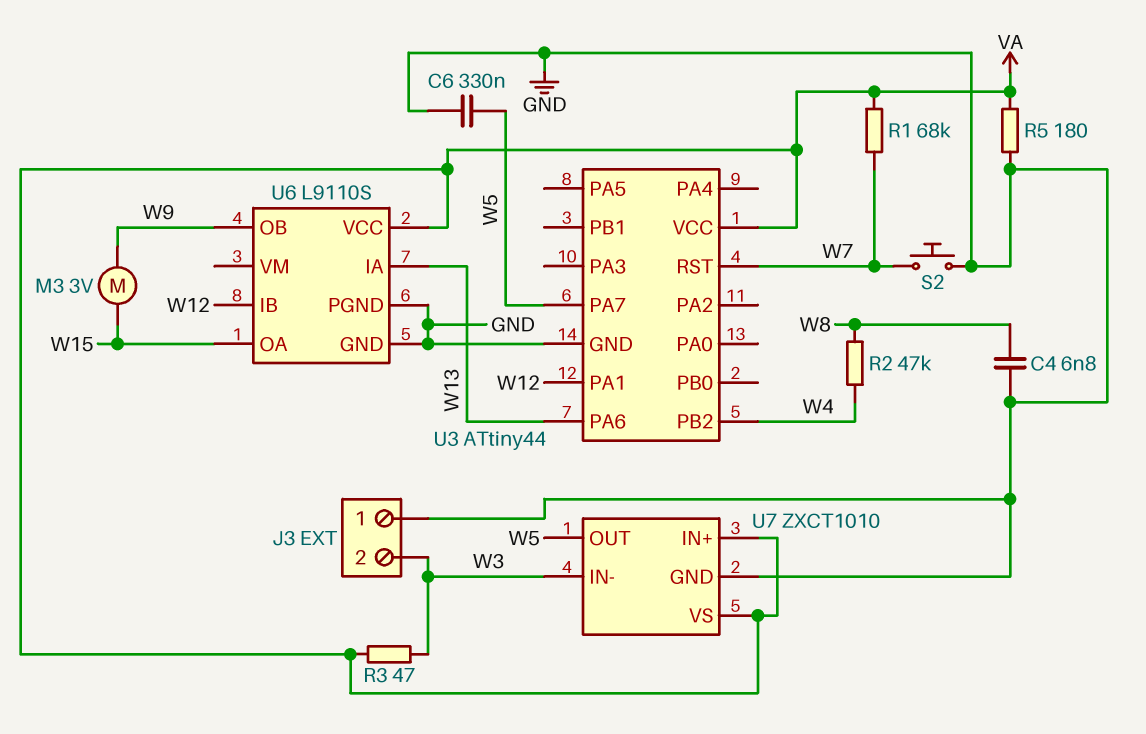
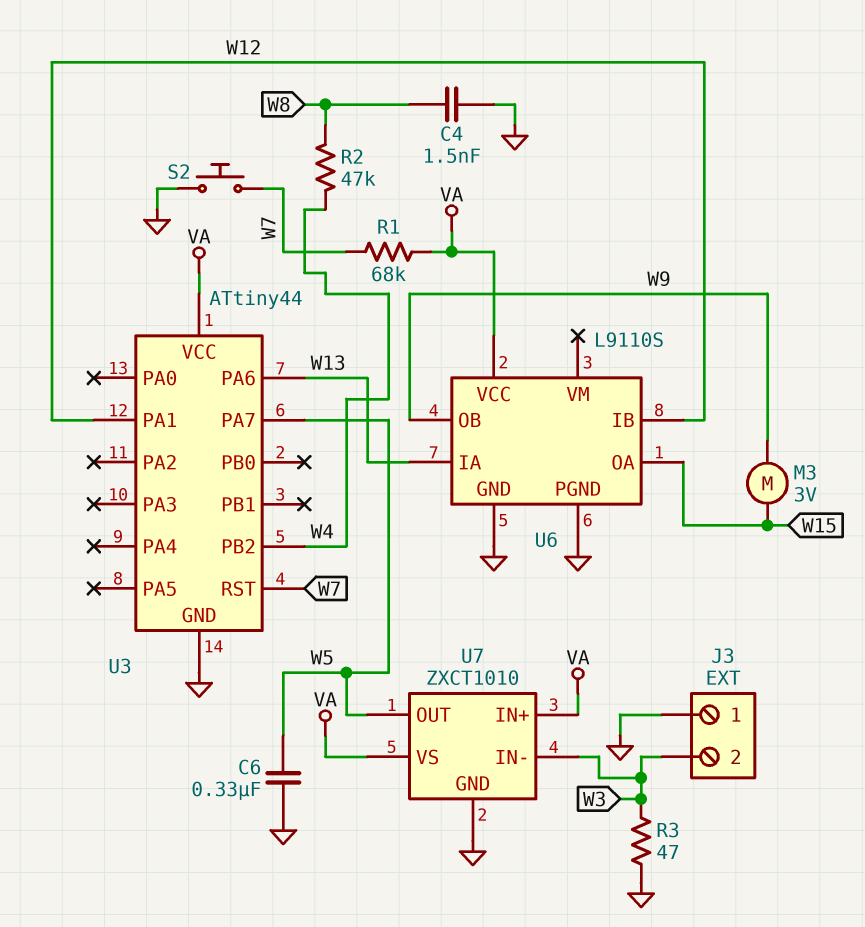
C4: 6.8nF (GND, W8) -> 1.5nF (GND, W8)
R3: 47 (VA, W3) -> 47 (GND, W3)
R5: 180 (GND, VA) -> none

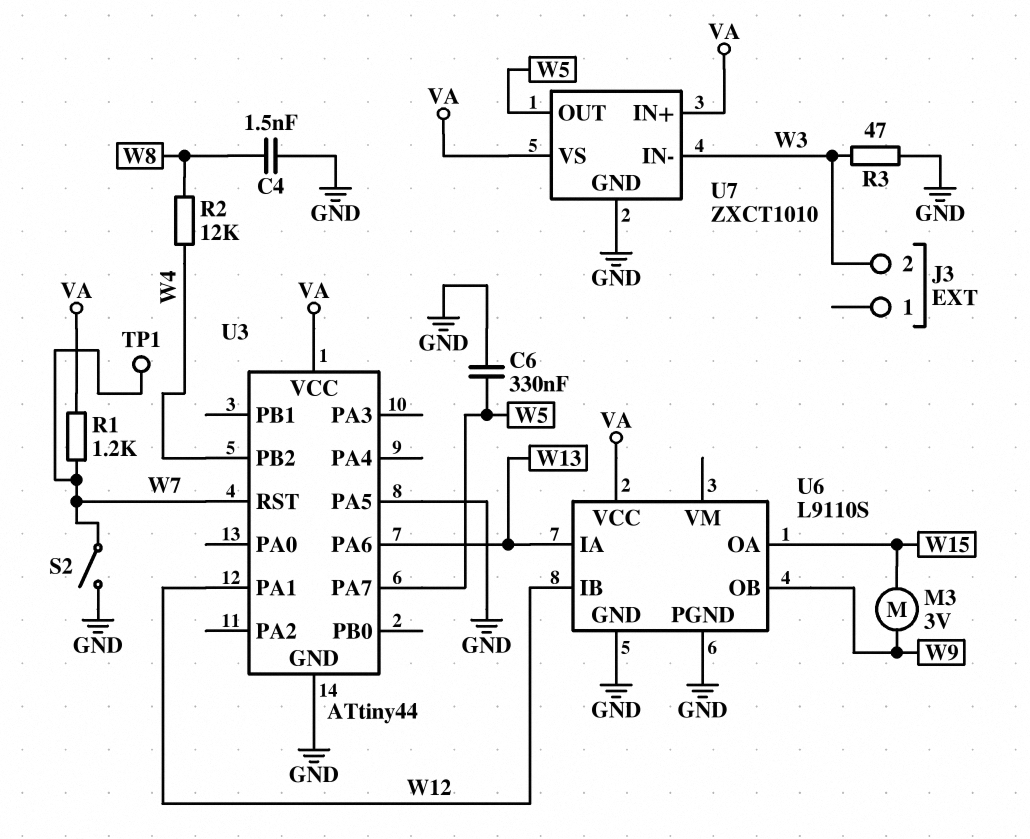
J3 pin 1: GND -> none
R1: 68k (VA, W7) -> 1.2k (VA, W7)
R2: 47k (W4, W8) -> 12k (W4, W8)
S2: button (GND, W7) -> switch (GND, W7)
TP1: none -> test point (W7)
U3 pin PA5: none -> GND

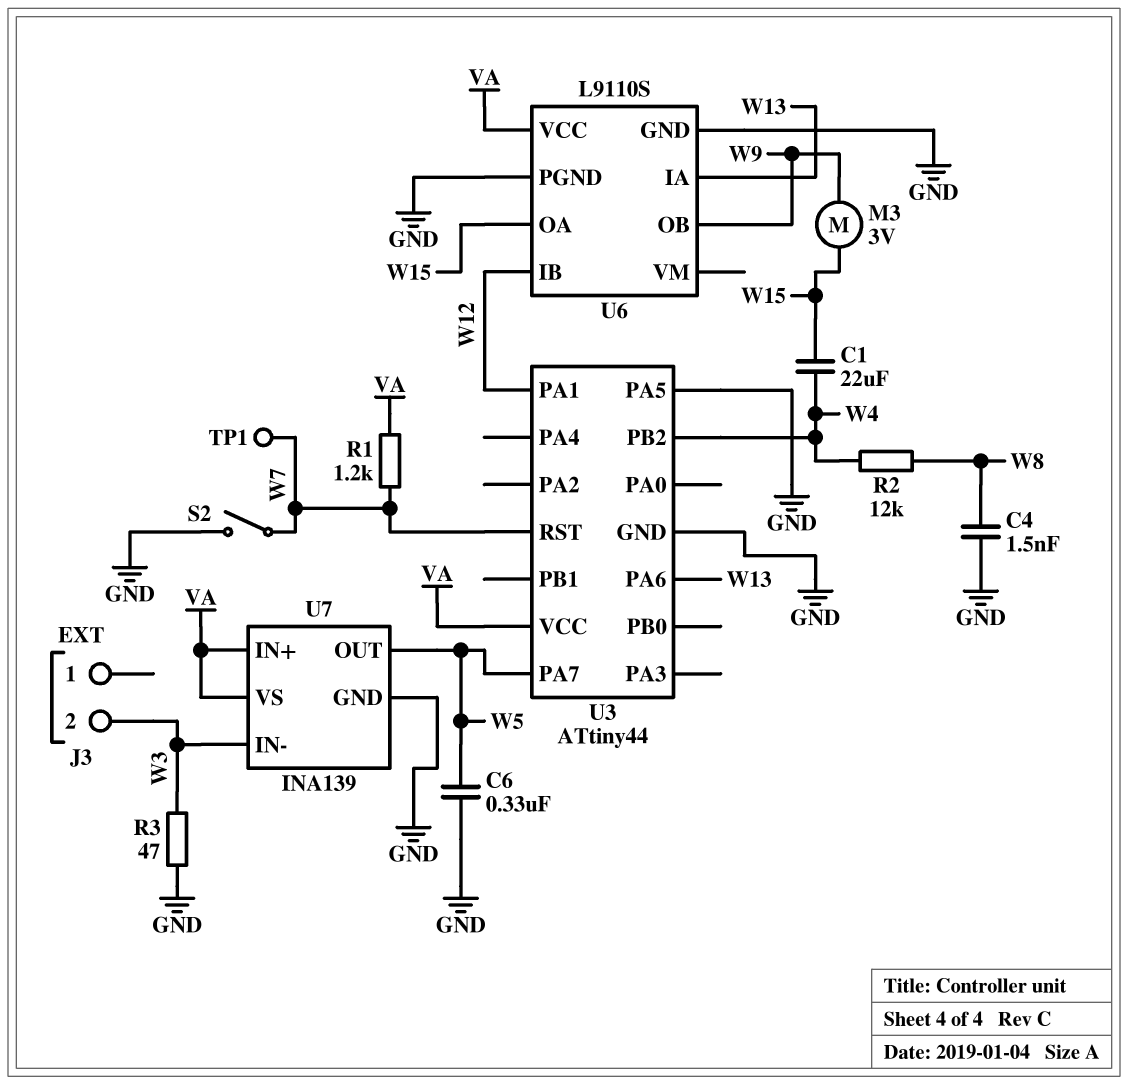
C1: none -> 22uF (W4, W15)
U7: ZXCT1010 -> INA139

